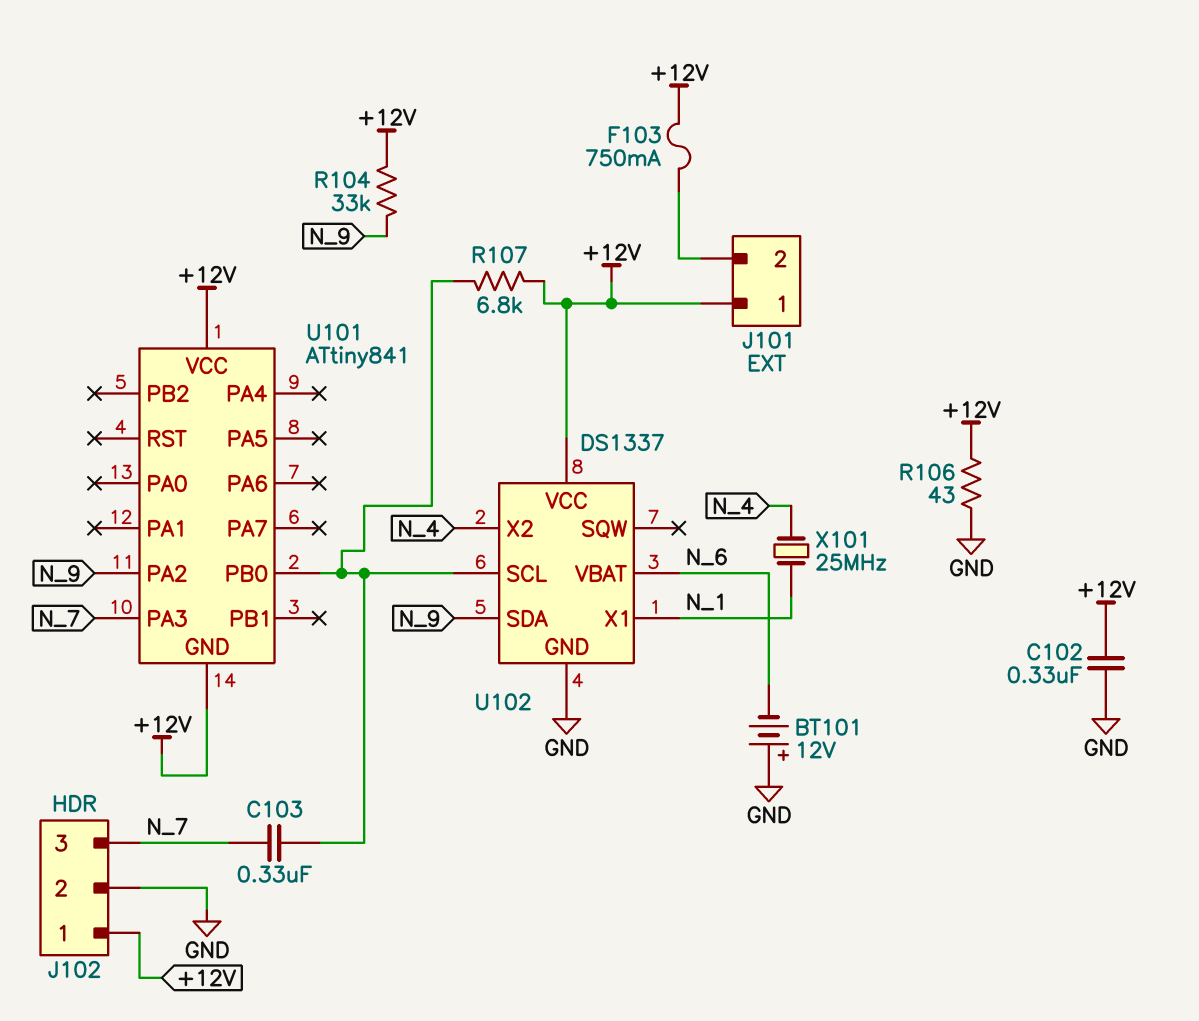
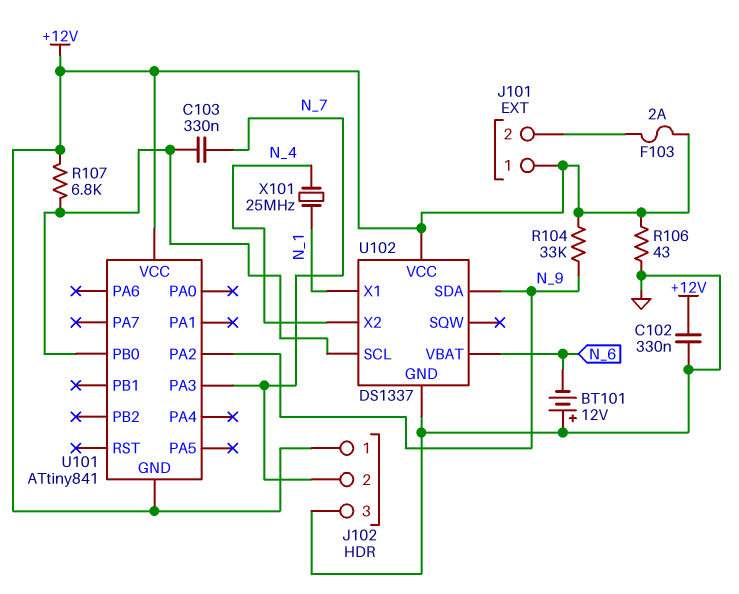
F103: 750mA (+12V, J101/2) -> 2A (+12V, J101/2)
J102 pin 2: GND -> N_7
J102 pin 3: N_7 -> GND

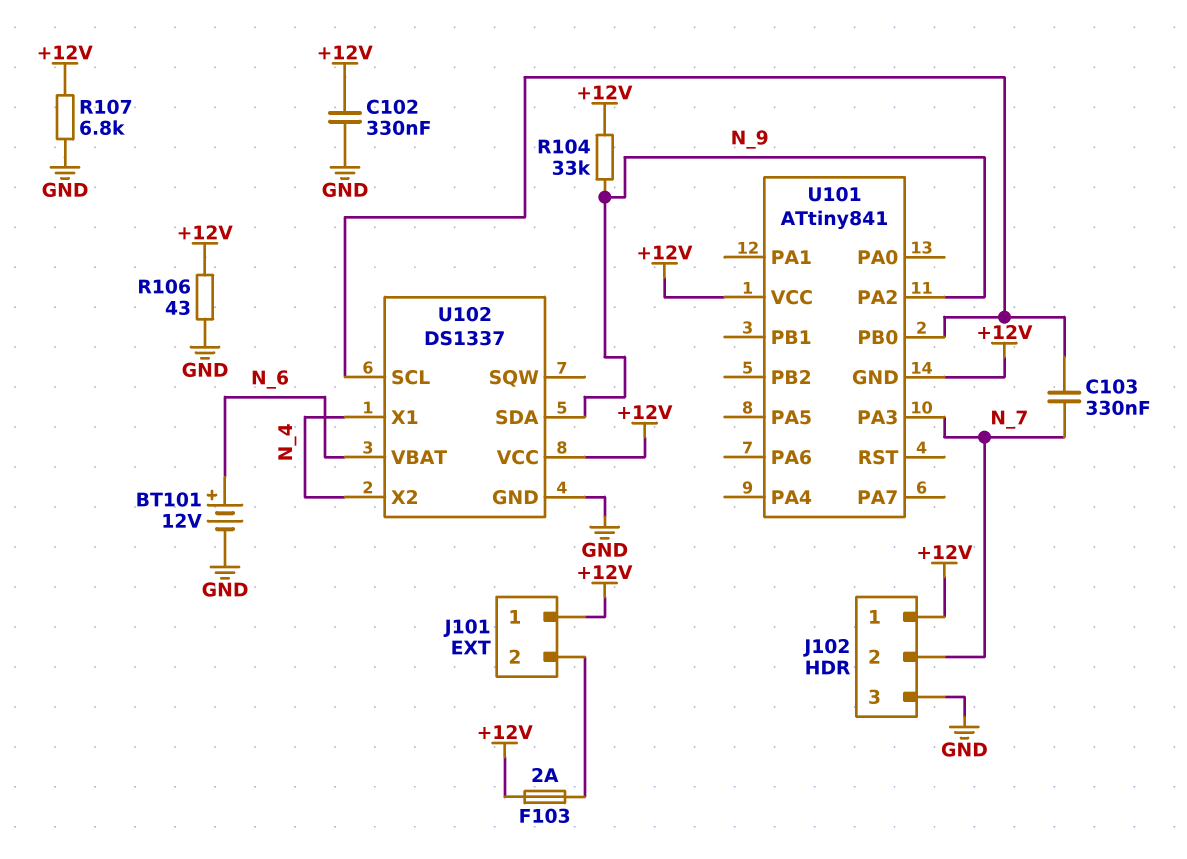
BT101: 12V (plus GND, minus N_6) -> 12V (plus N_6, minus GND)
R107: 6.8k (+12V, U101/PB0) -> 6.8k (+12V, GND)
U102 pin X1: N_1 -> N_4
X101: 25MHz (N_1, N_4) -> none

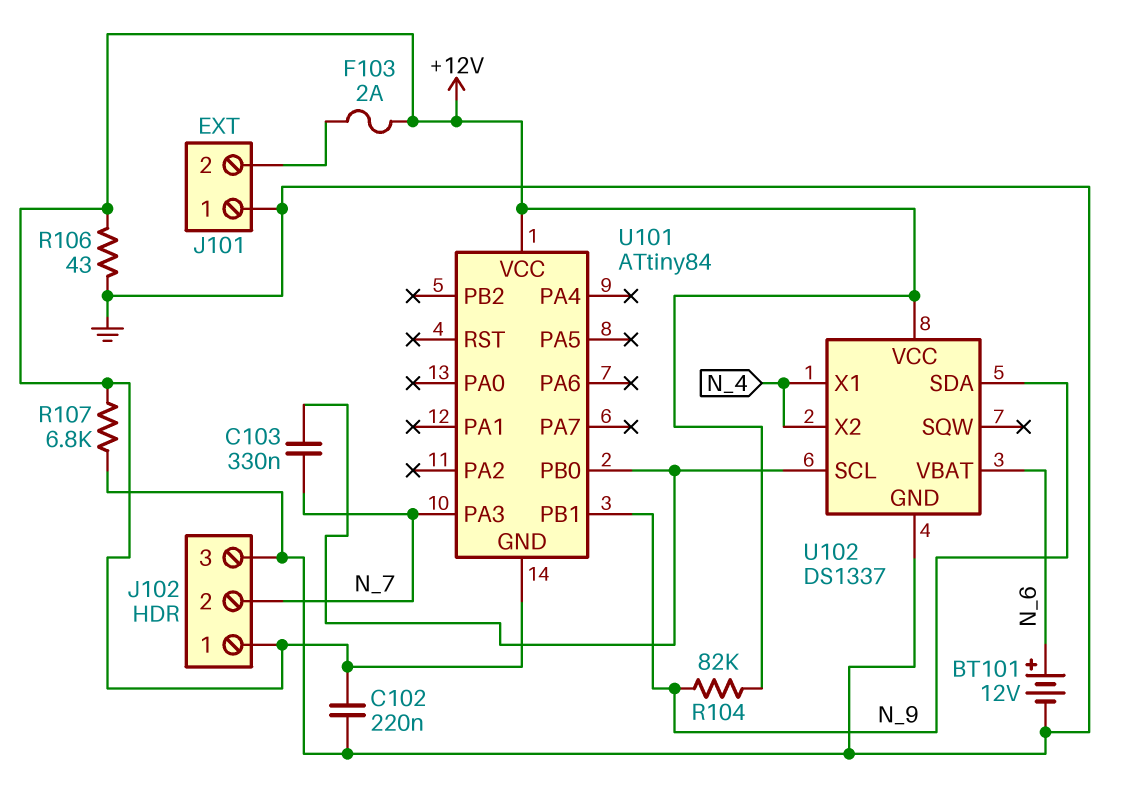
C102: 330nF (+12V, GND) -> 220nF (+12V, GND)
J101 pin 1: +12V -> GND
R104: 33k (+12V, N_9) -> 82k (+12V, N_9)
U101: ATtiny841 -> ATtiny84
U101 pin PA2: N_9 -> none
U101 pin PB1: none -> N_9

